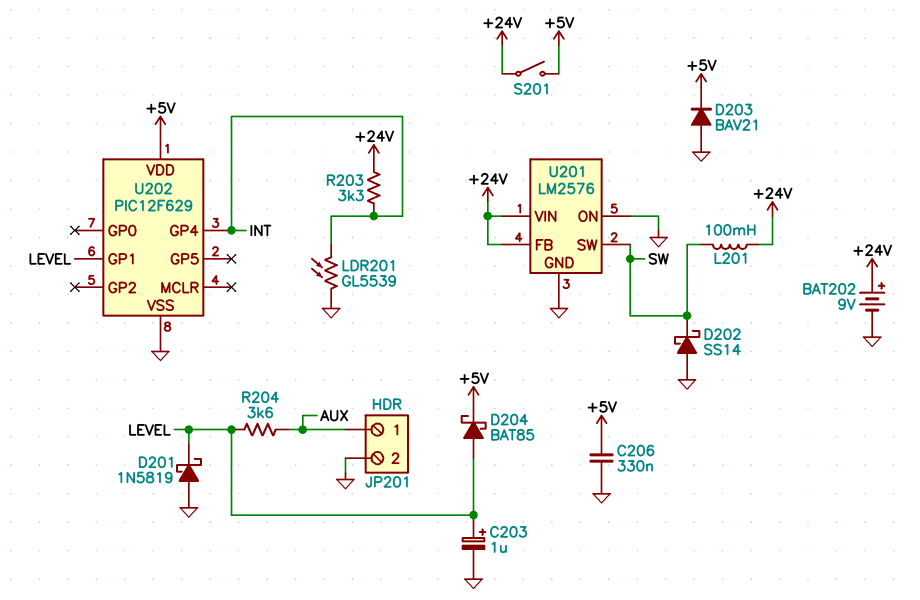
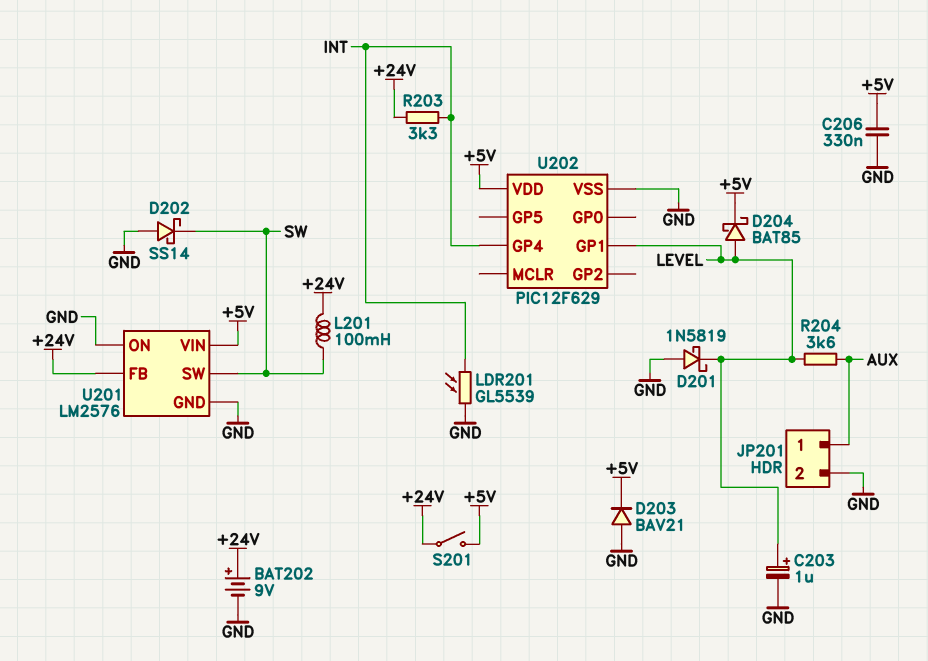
U201 pin VIN: +24V -> +5V

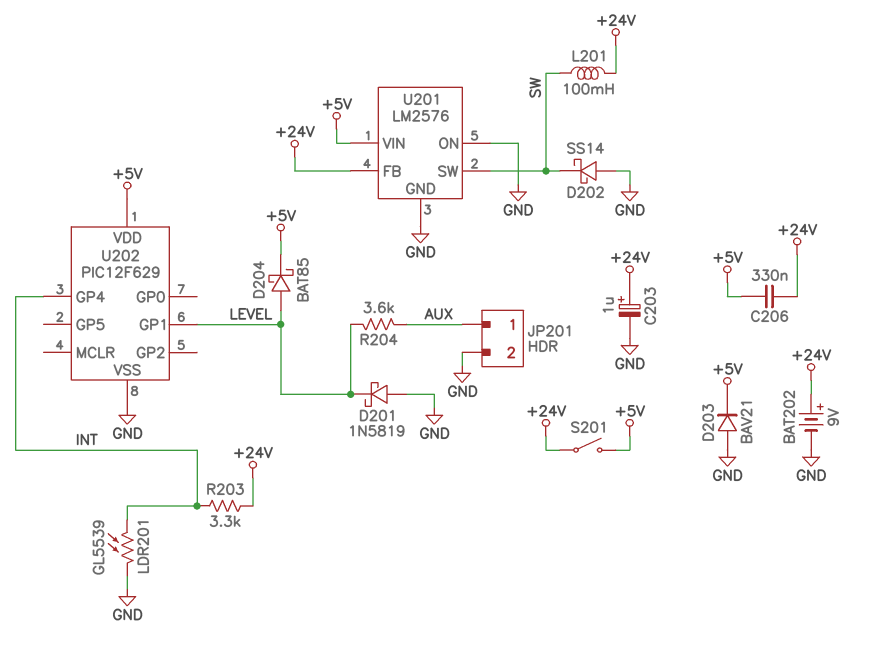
C203: 1uF (plus LEVEL, minus GND) -> 1uF (plus +24V, minus GND)
C206: 330nF (+5V, GND) -> 330nF (+5V, +24V)

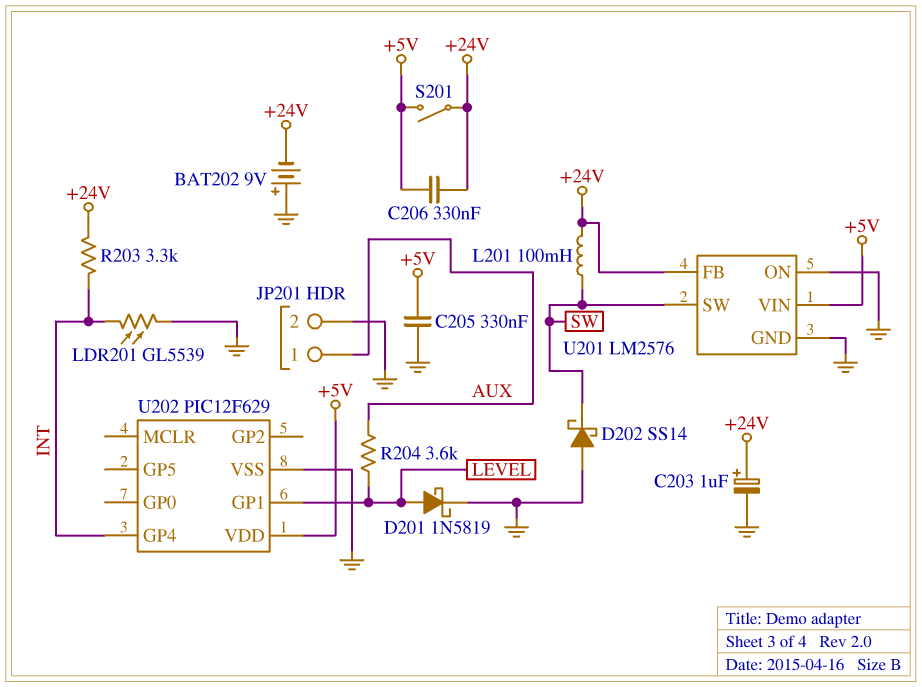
BAT202: 9V (plus +24V, minus GND) -> 9V (plus GND, minus +24V)
C205: none -> 330nF (+5V, GND)
D201: schottky 1N5819 (A GND, K LEVEL) -> schottky 1N5819 (A LEVEL, K GND)
D203: diode BAV21 (A GND, K +5V) -> none
D204: schottky BAT85 (A LEVEL, K +5V) -> none

